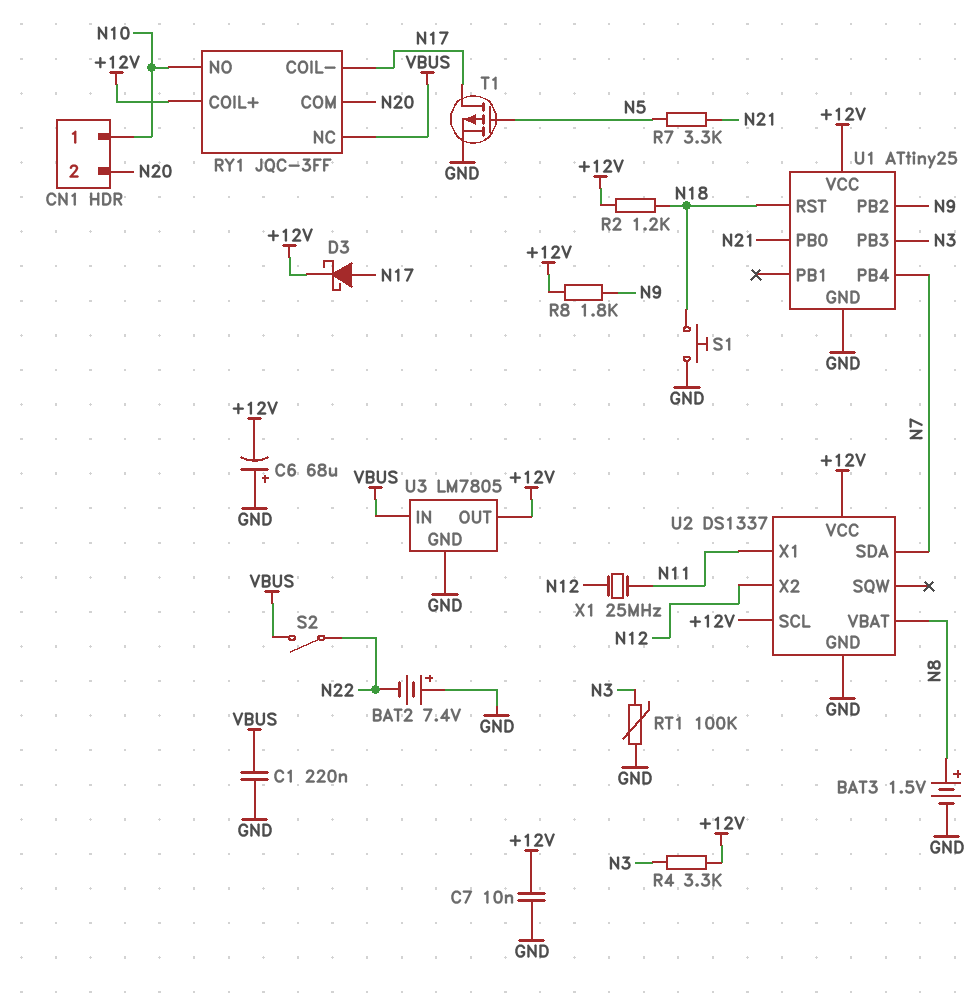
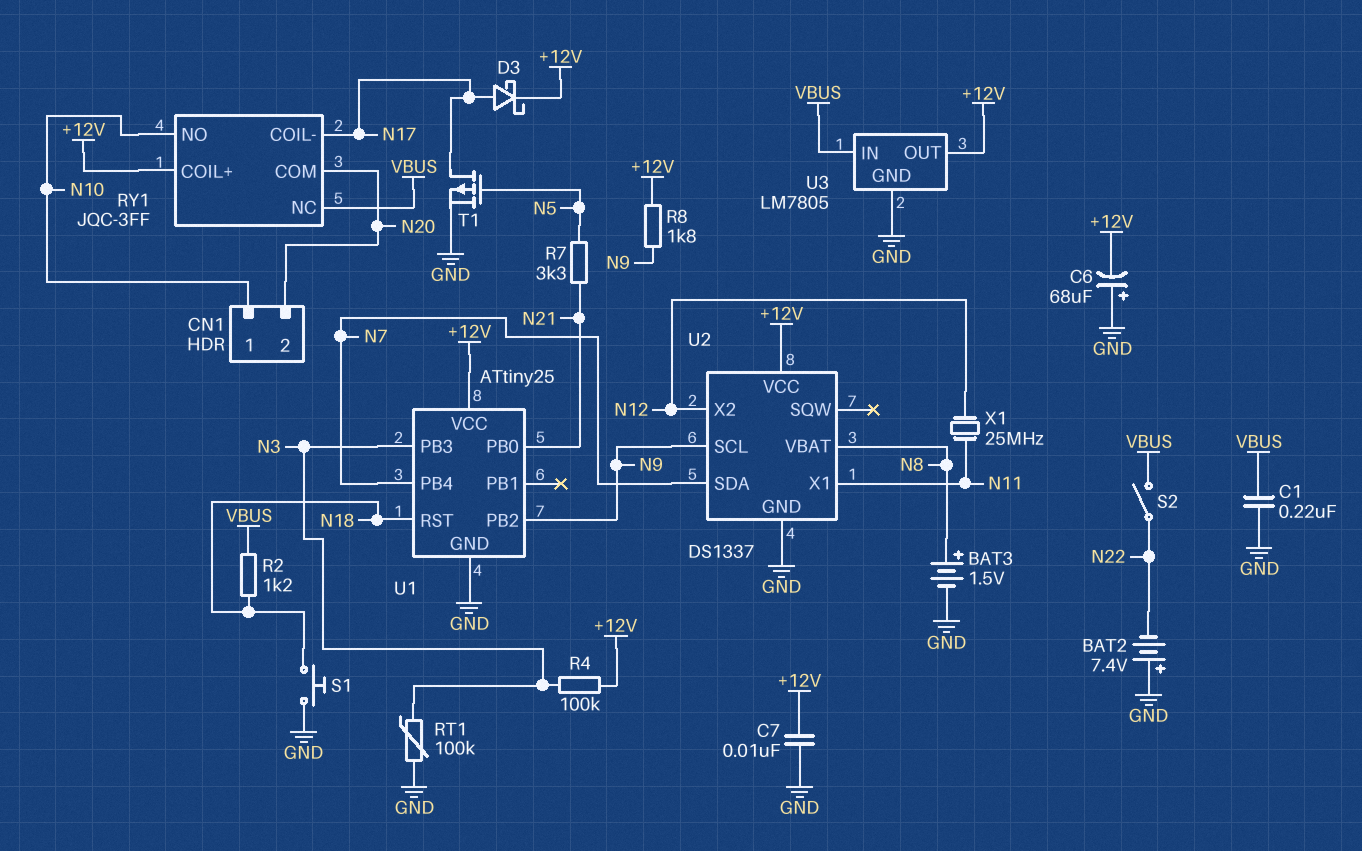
R2: 1.2k (+12V, N18) -> 1.2k (N18, VBUS)
R4: 3.3k (+12V, N3) -> 100k (+12V, N3)
U2 pin SCL: +12V -> N9

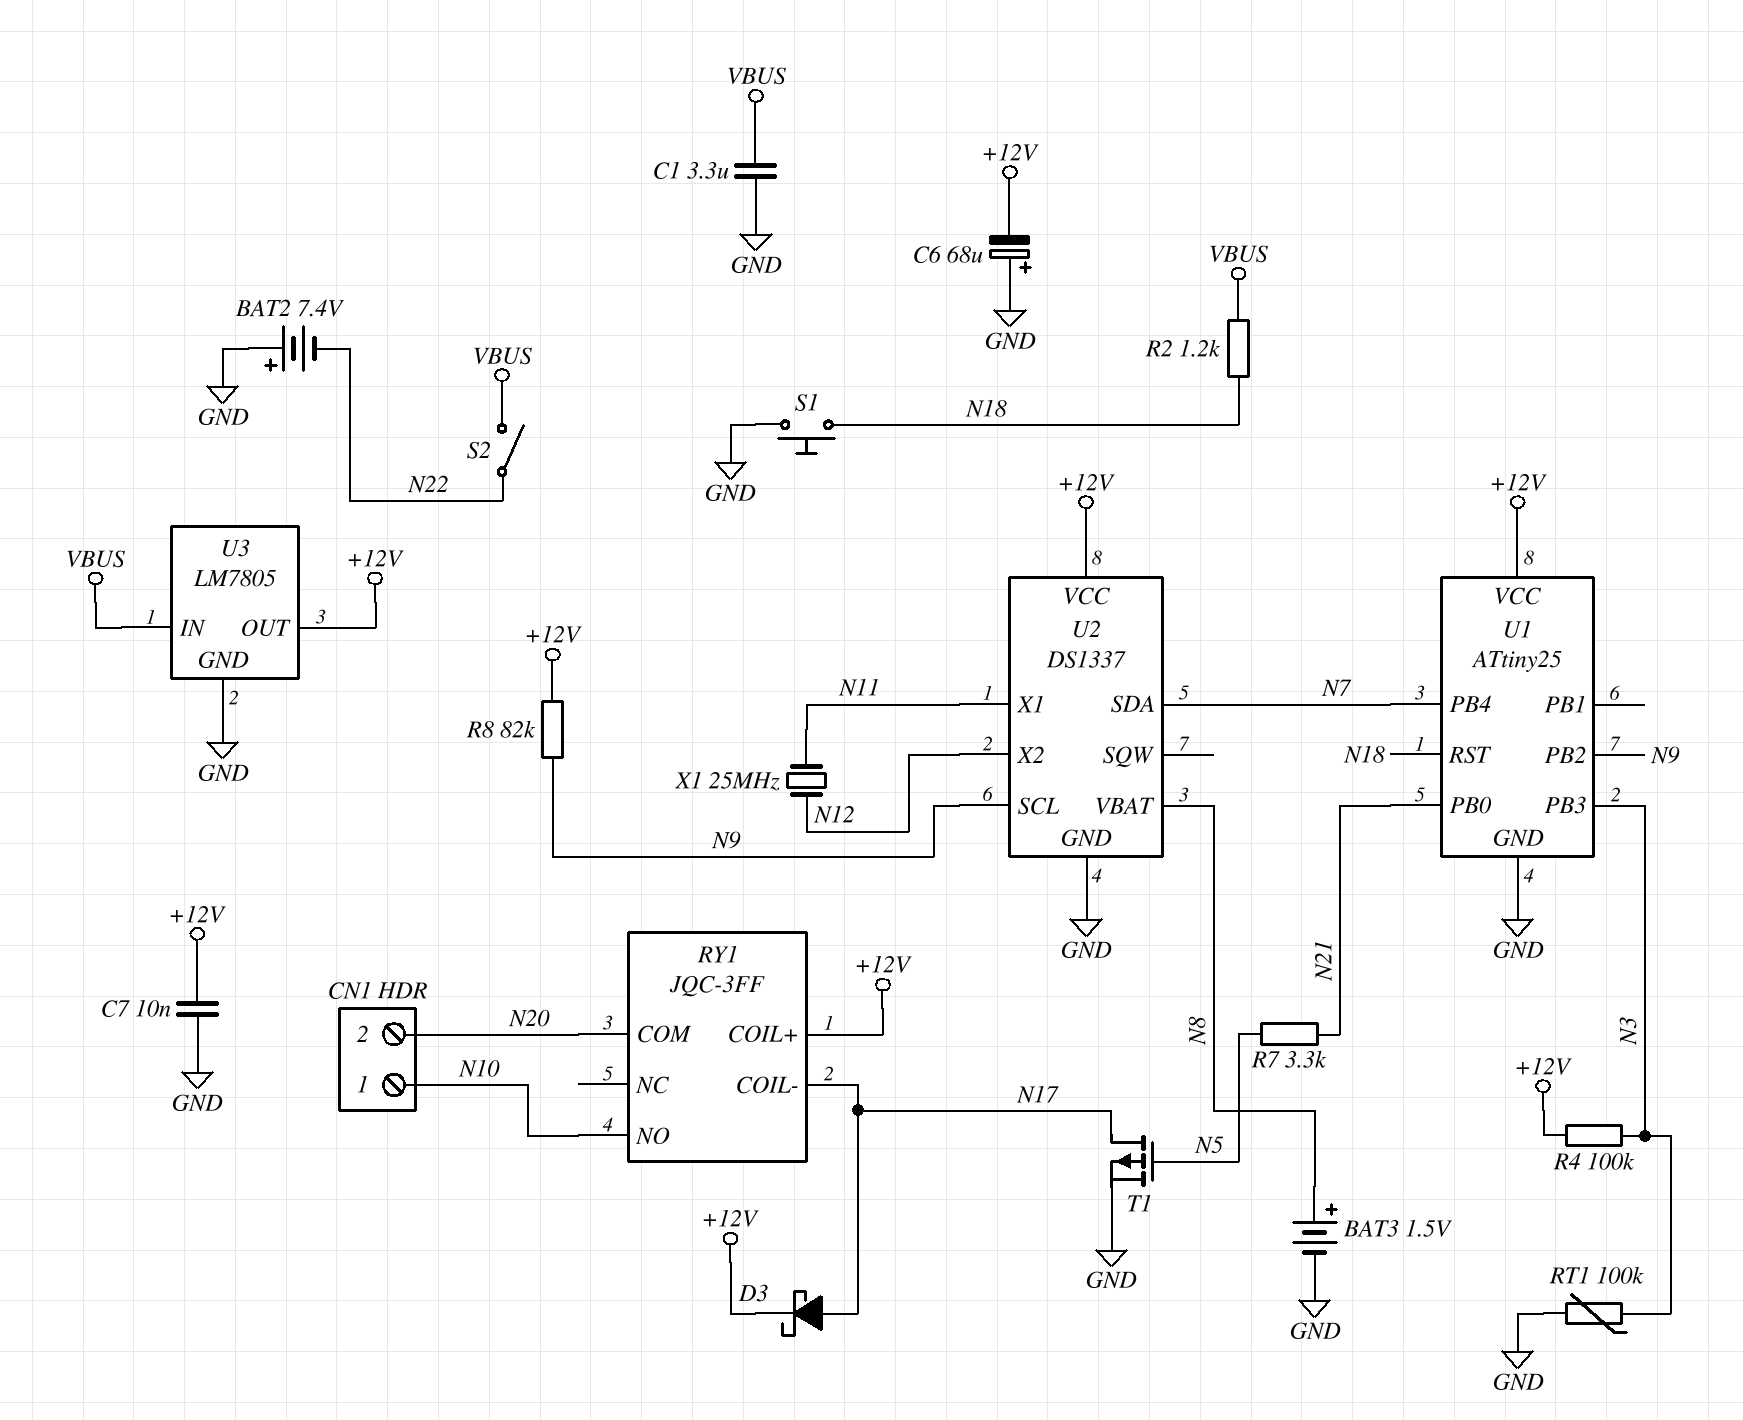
C1: 220nF (GND, VBUS) -> 3.3uF (GND, VBUS)
R8: 1.8k (+12V, N9) -> 82k (+12V, N9)
RY1 pin NC: VBUS -> none

